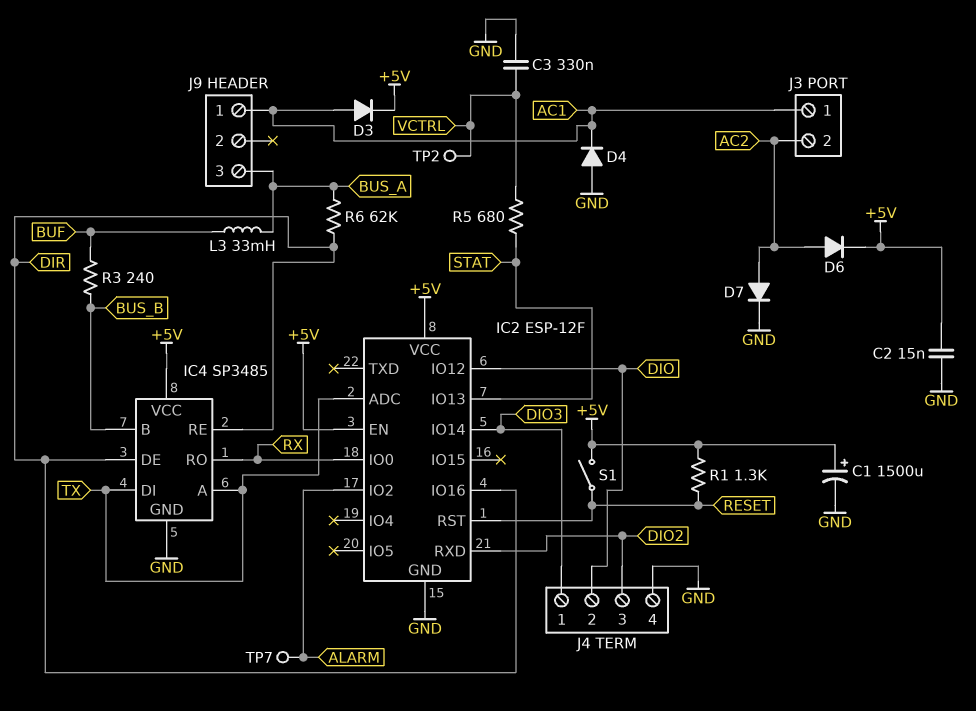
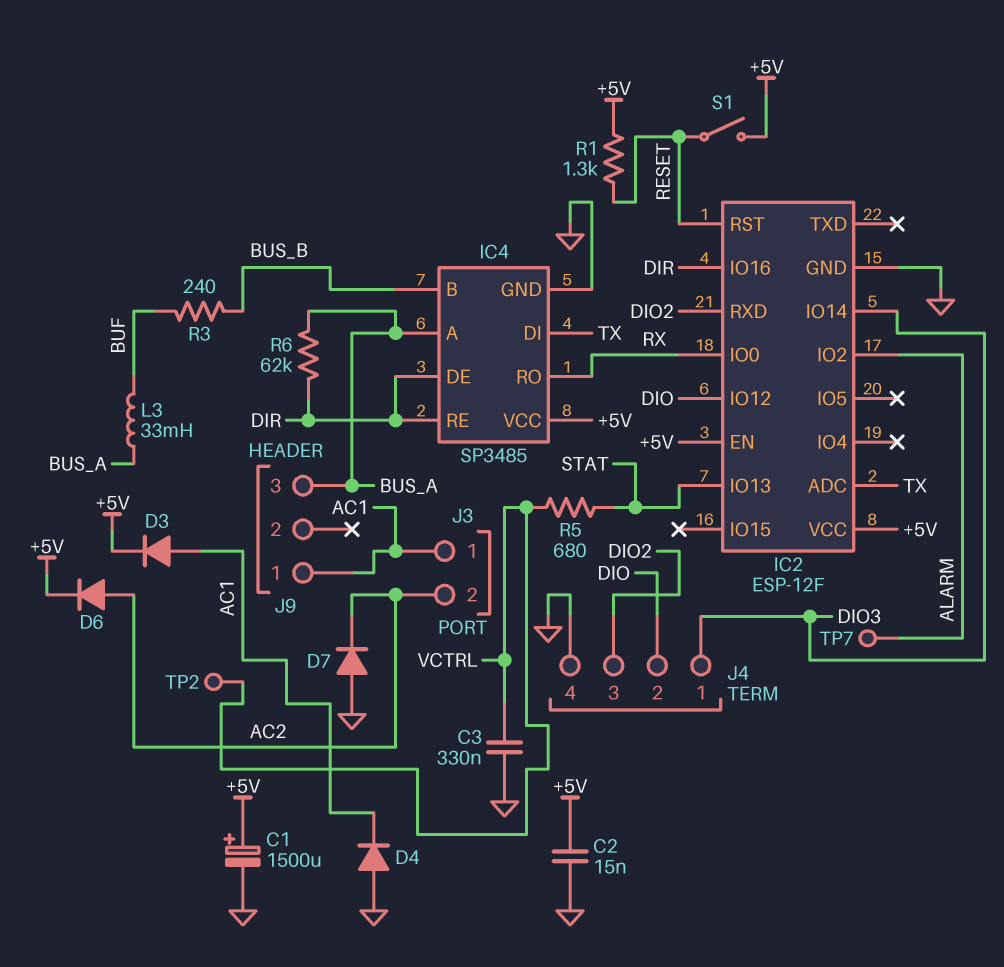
D7: diode (A AC2, K GND) -> diode (A GND, K AC2)
IC4 pin A: TX -> BUS_A

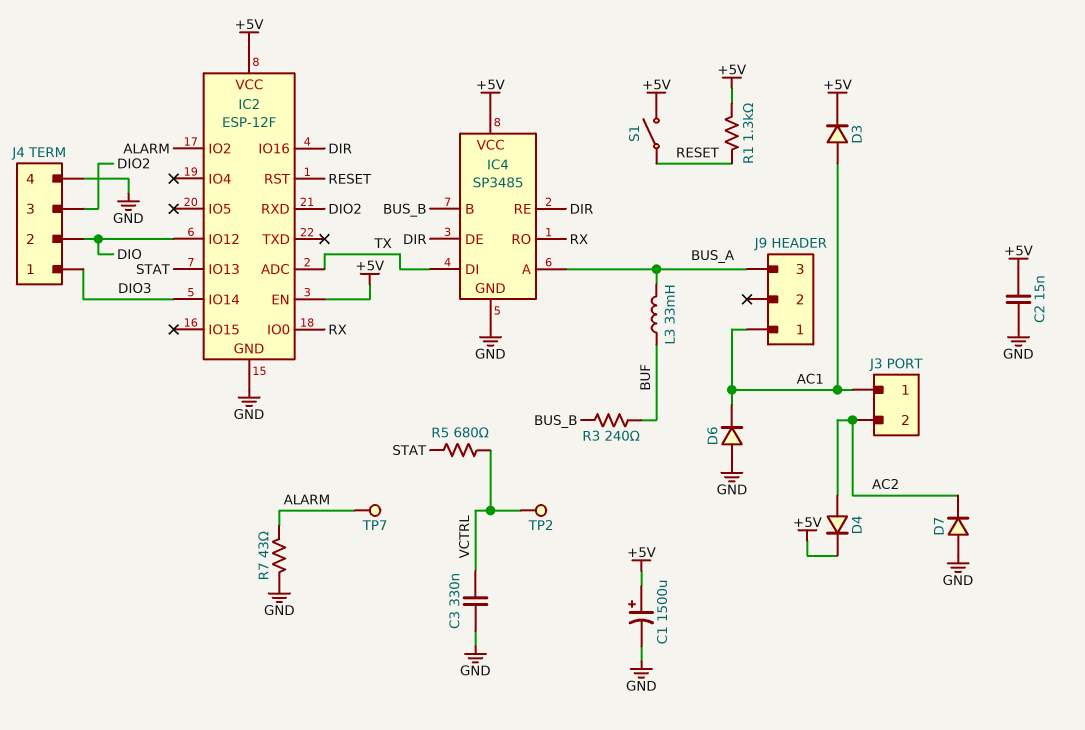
D4: diode (A GND, K AC1) -> diode (A AC2, K +5V)
D6: diode (A AC2, K +5V) -> diode (A GND, K AC1)
R6: 62k (BUS_A, DIR) -> none
R7: none -> 43 (ALARM, GND)

